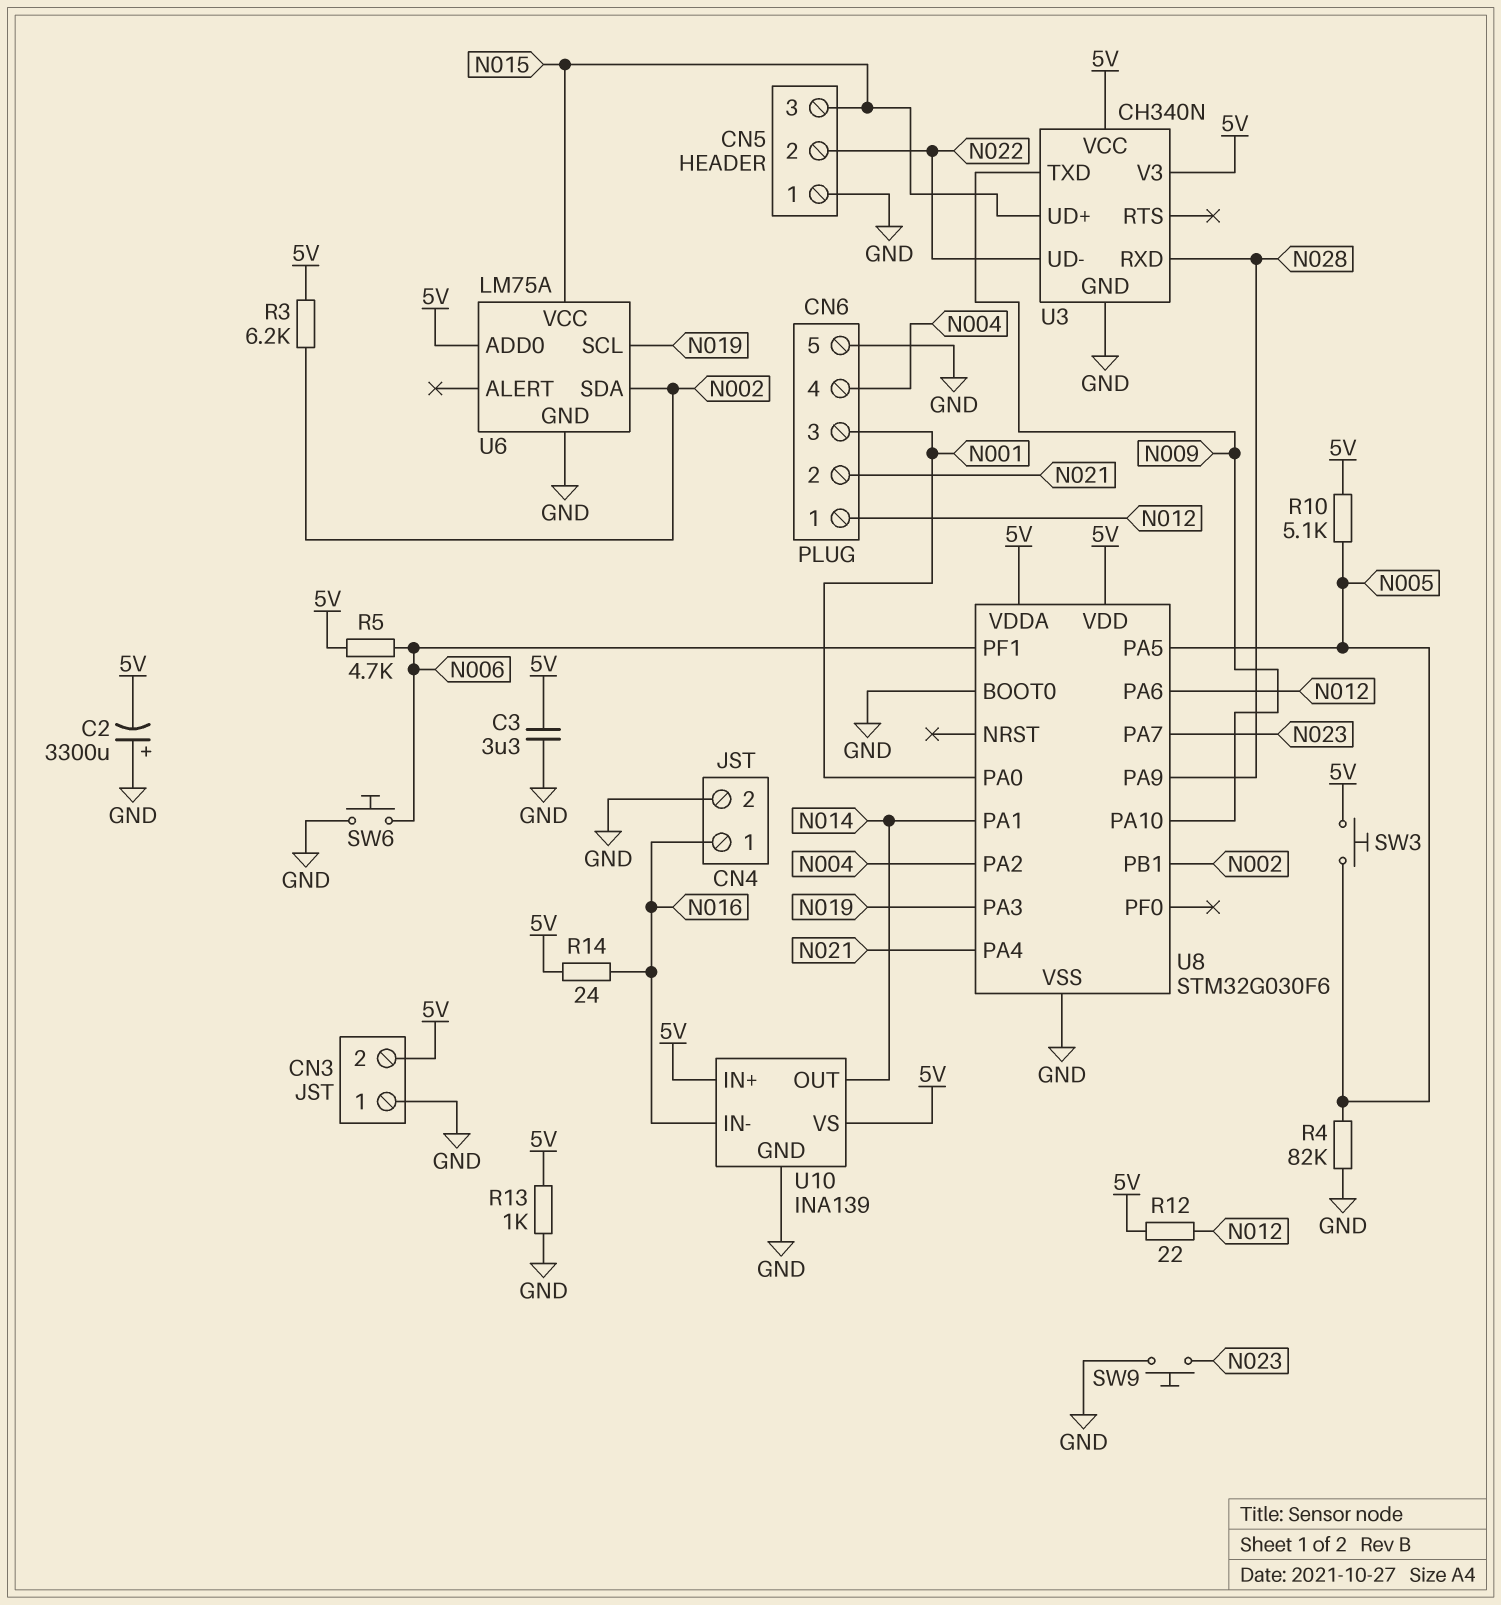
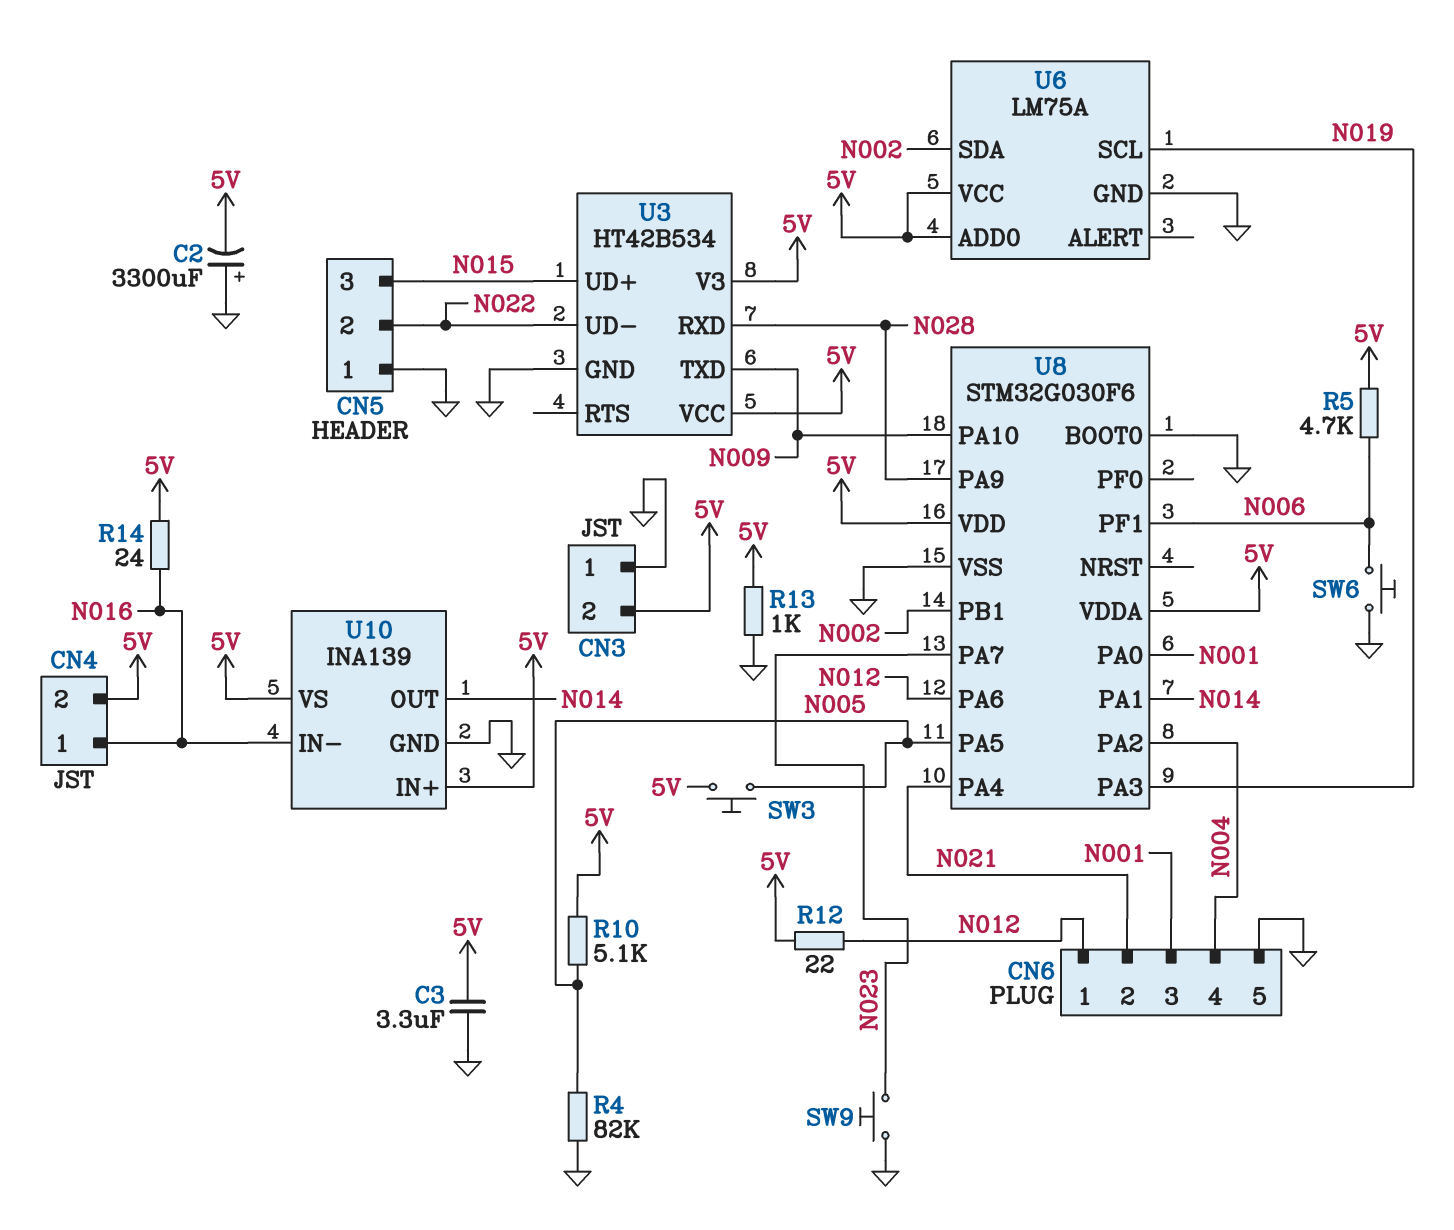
CN4 pin 2: GND -> 5V
R3: 6.2k (5V, N002) -> none
U3: CH340N -> HT42B534
U6 pin VCC: N015 -> 5V

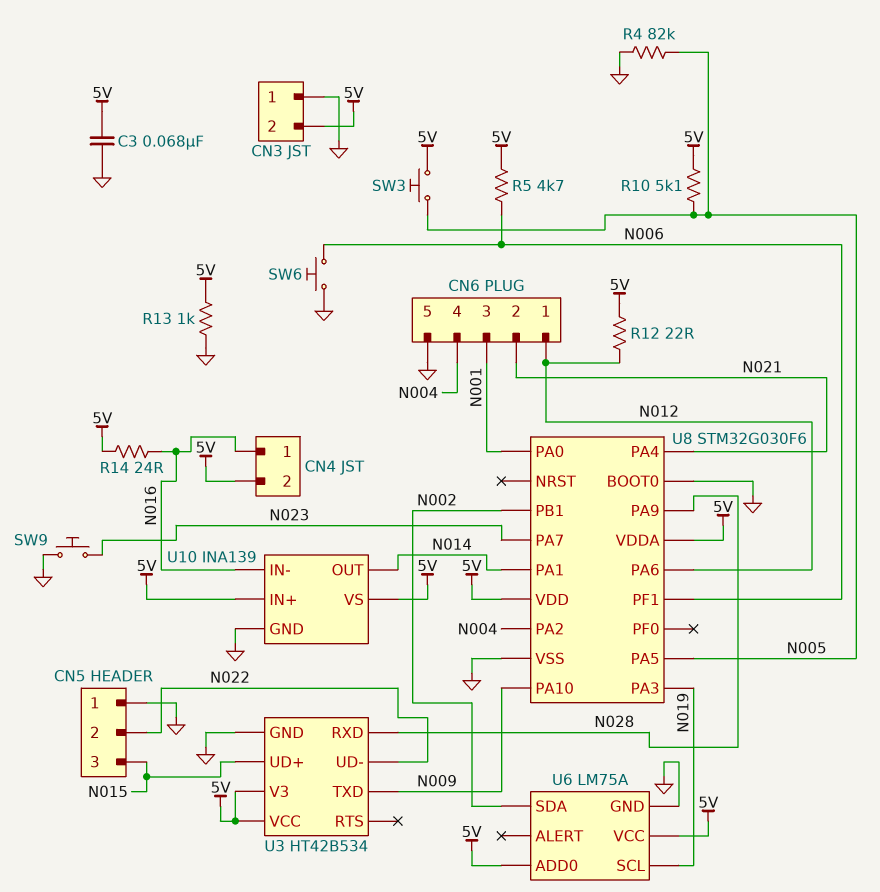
C2: 3300uF (plus GND, minus 5V) -> none
C3: 3.3uF (5V, GND) -> 68nF (5V, GND)

